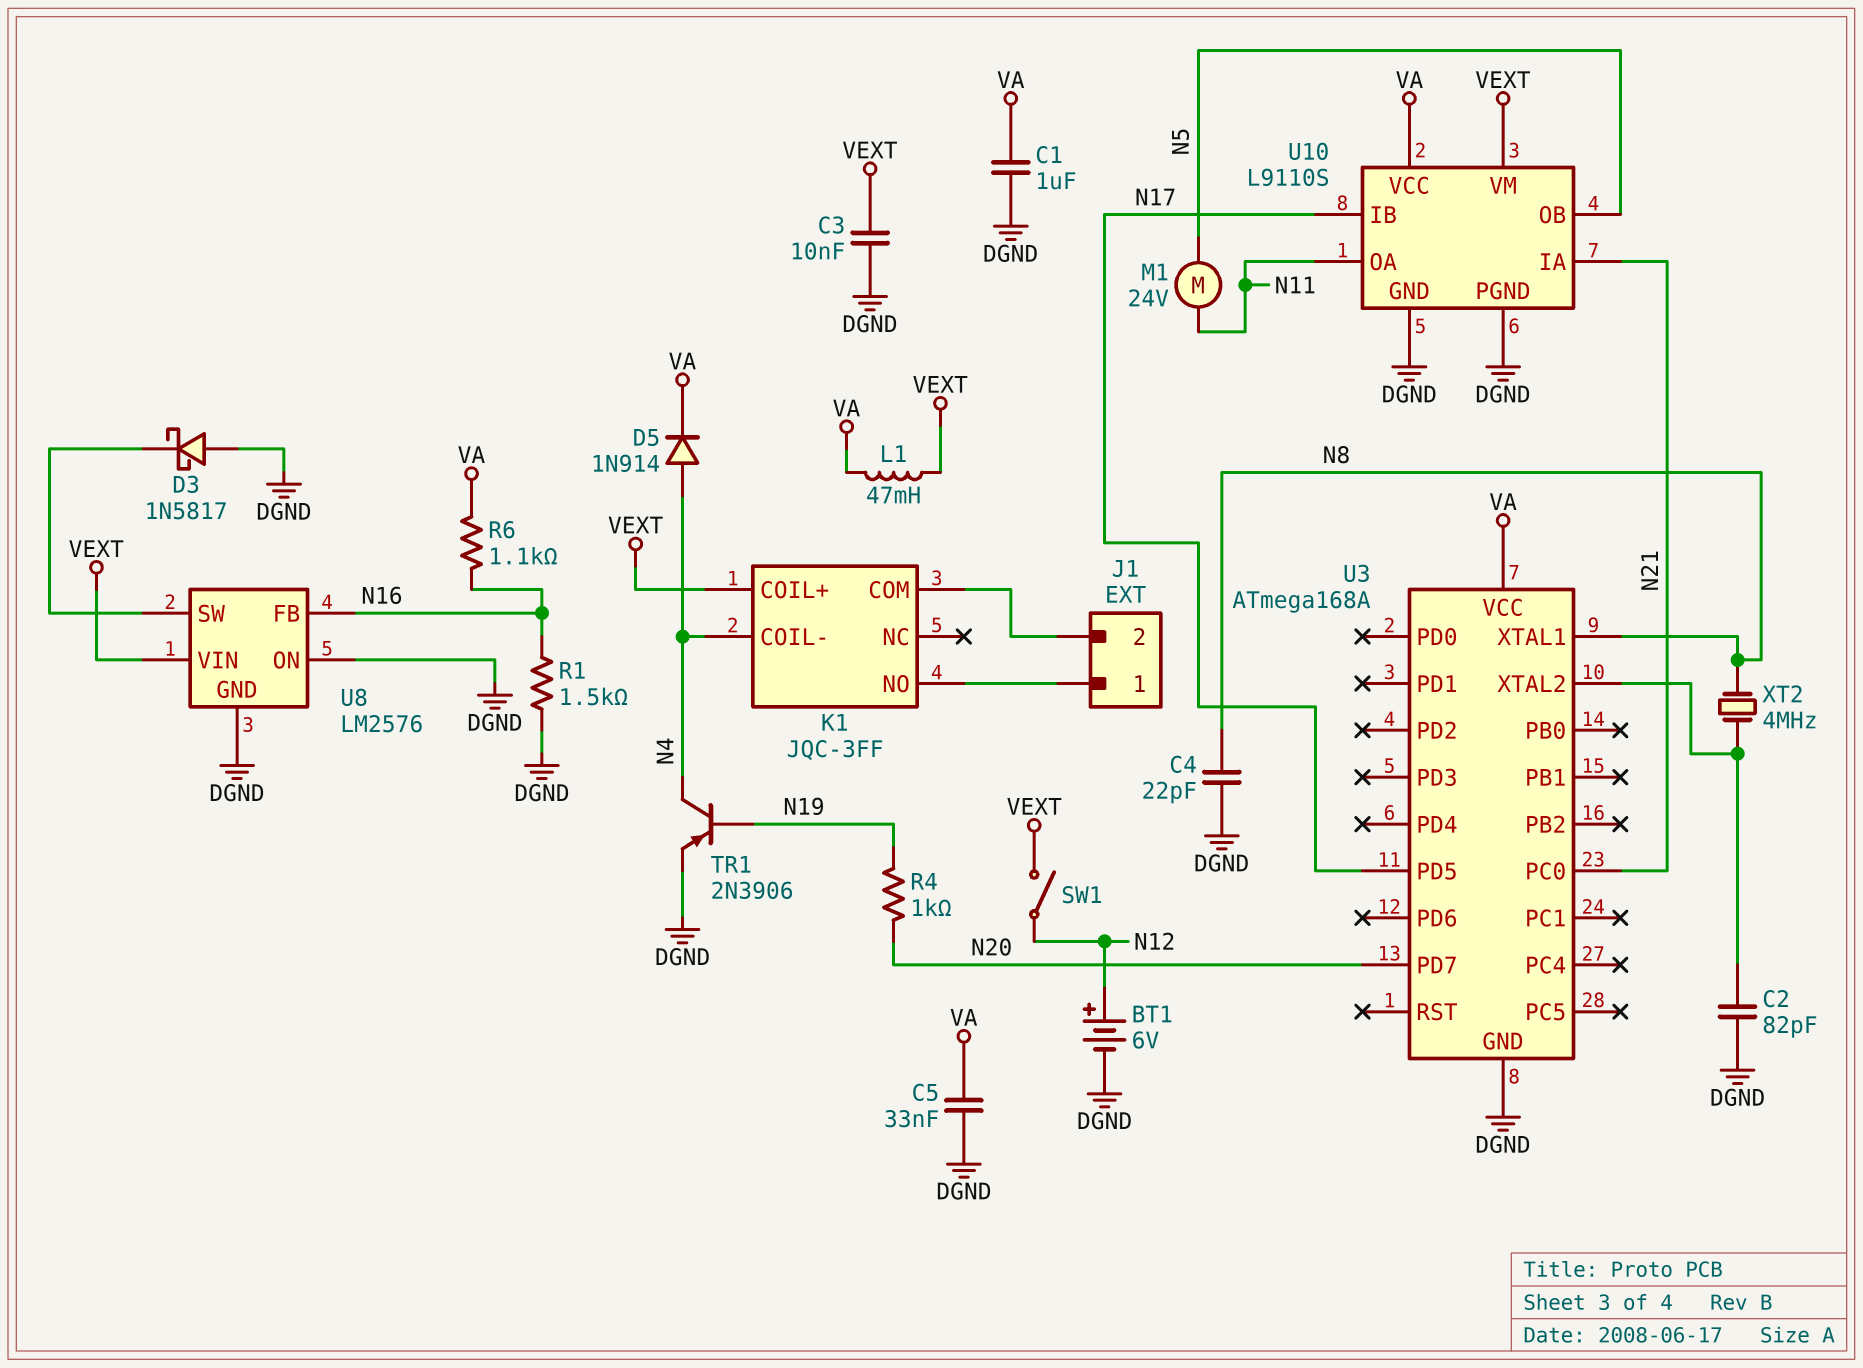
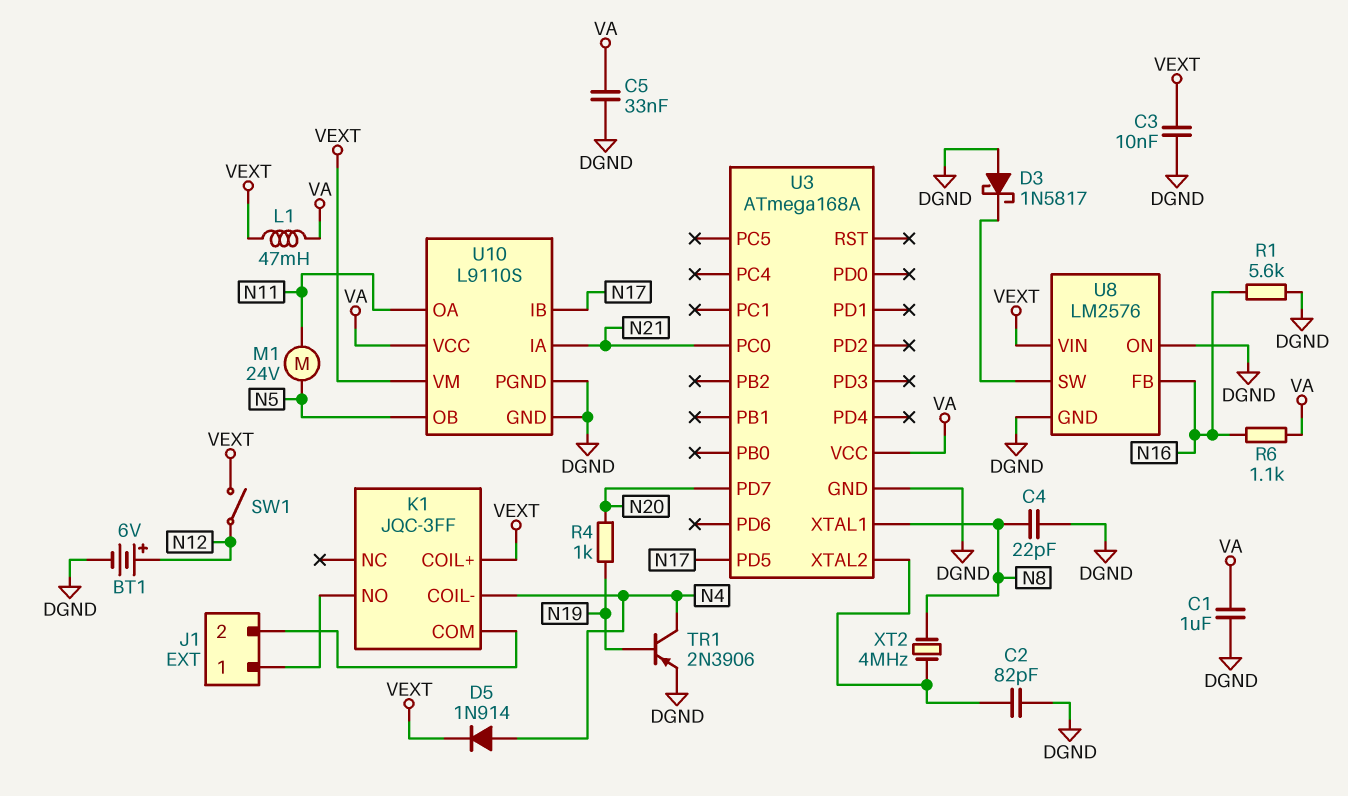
D5: diode 1N914 (A N4, K VA) -> diode 1N914 (A N4, K VEXT)
R1: 1.5k (DGND, N16) -> 5.6k (DGND, N16)

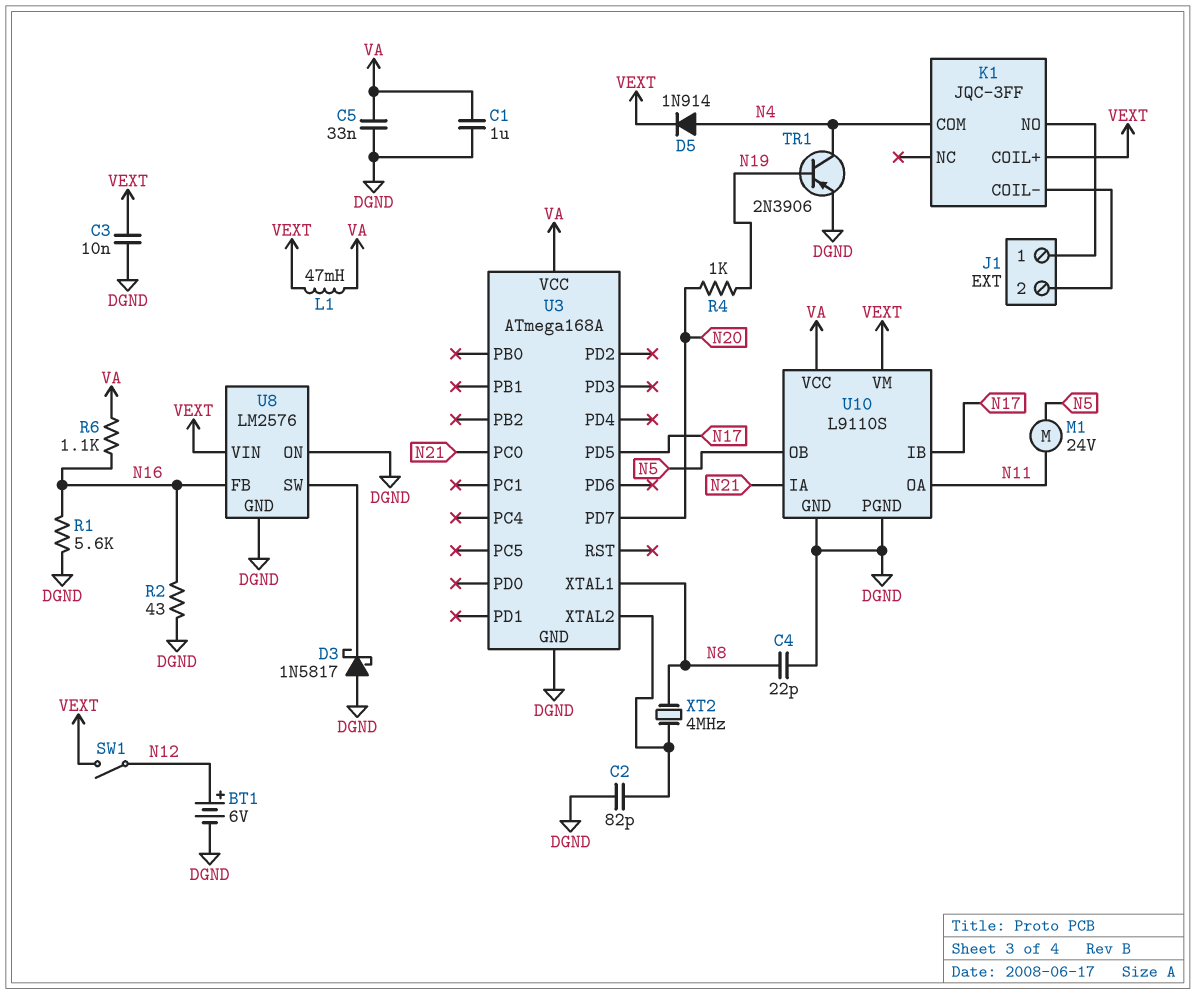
K1 pin COIL-: N4 -> J1/2
K1 pin COM: J1/2 -> N4
R2: none -> 43 (DGND, N16)

